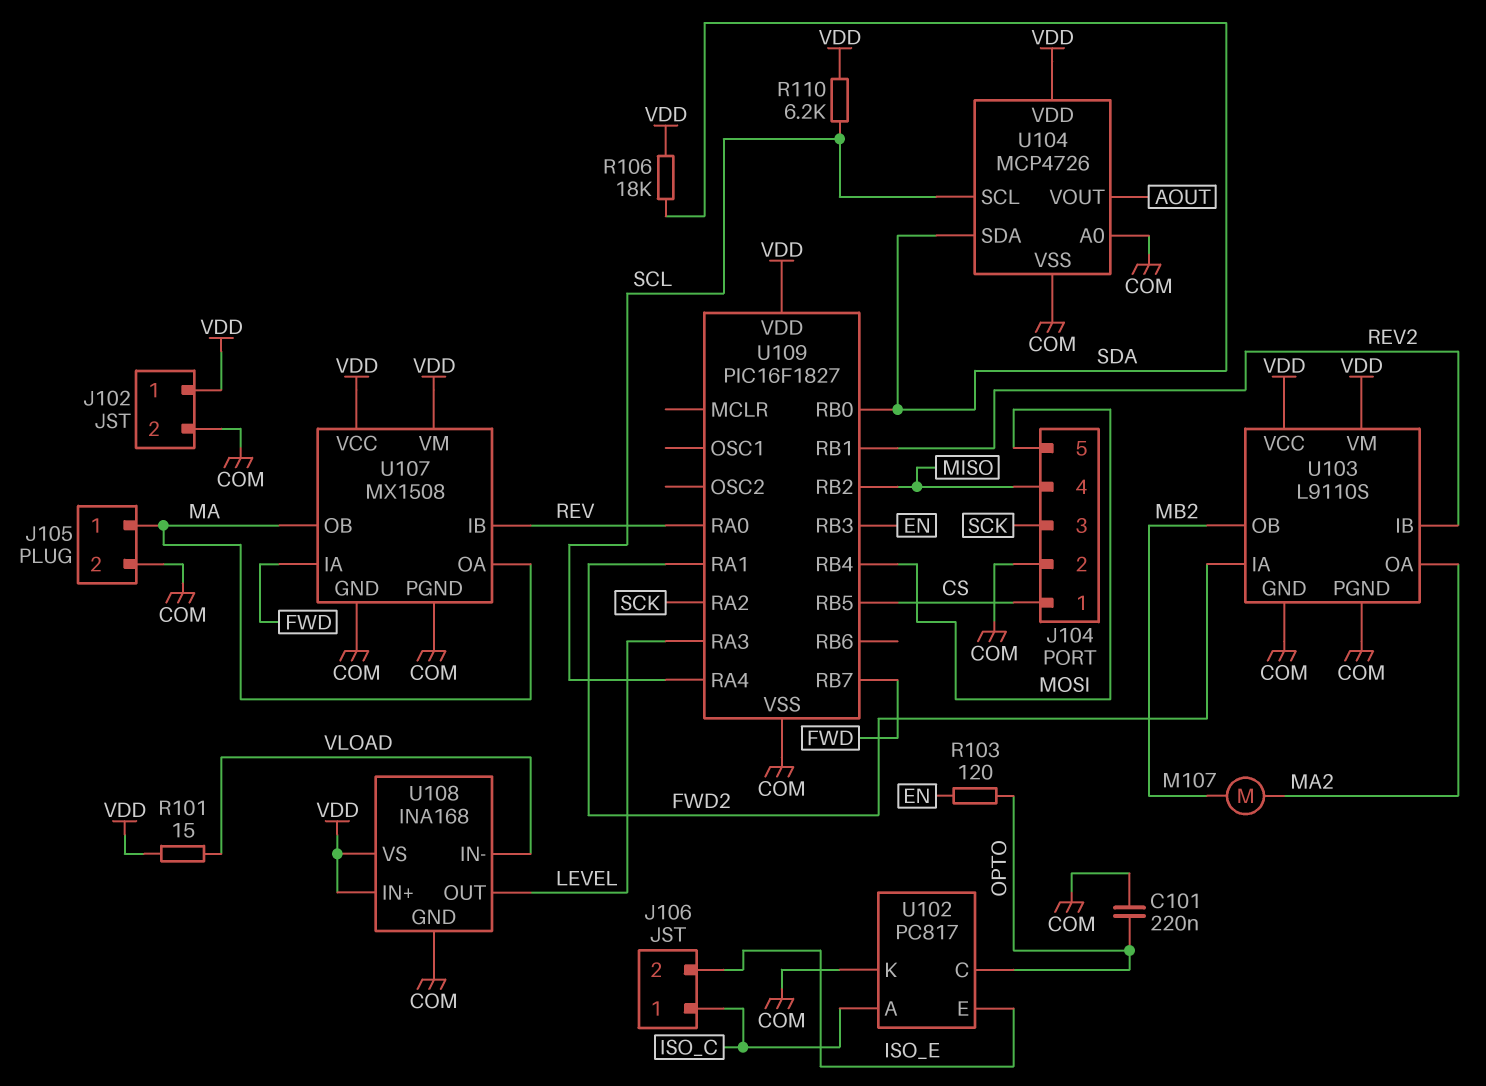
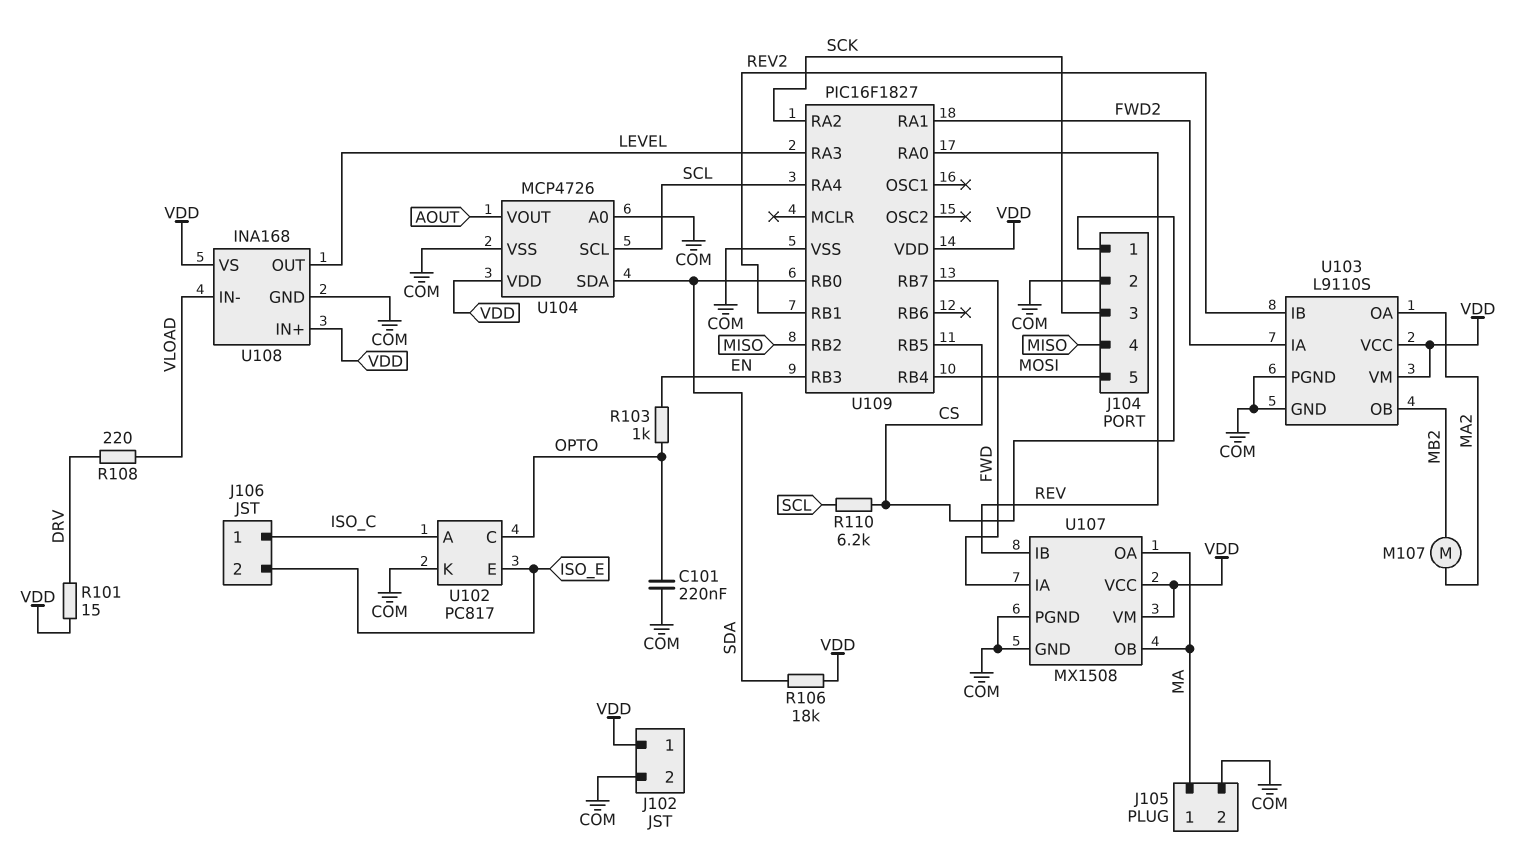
R101: 15 (VDD, VLOAD) -> 15 (DRV, VDD)
R103: 120 (EN, OPTO) -> 1k (EN, OPTO)
R108: none -> 220 (DRV, VLOAD)
R110: 6.2k (SCL, VDD) -> 6.2k (CS, SCL)

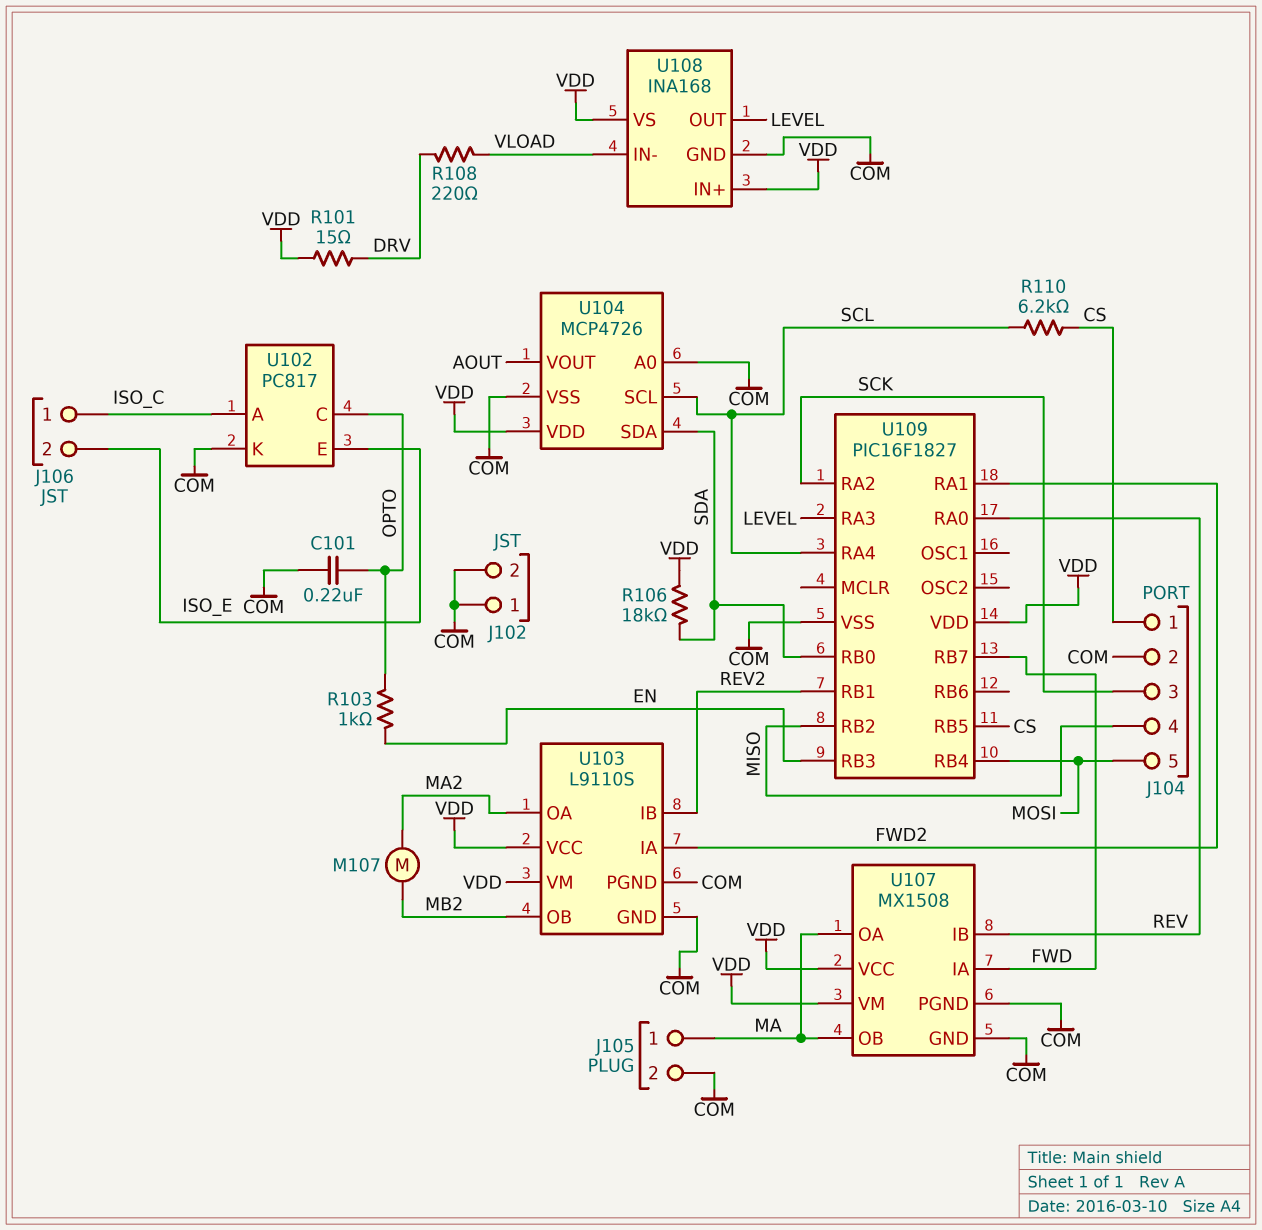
J102 pin 1: VDD -> COM

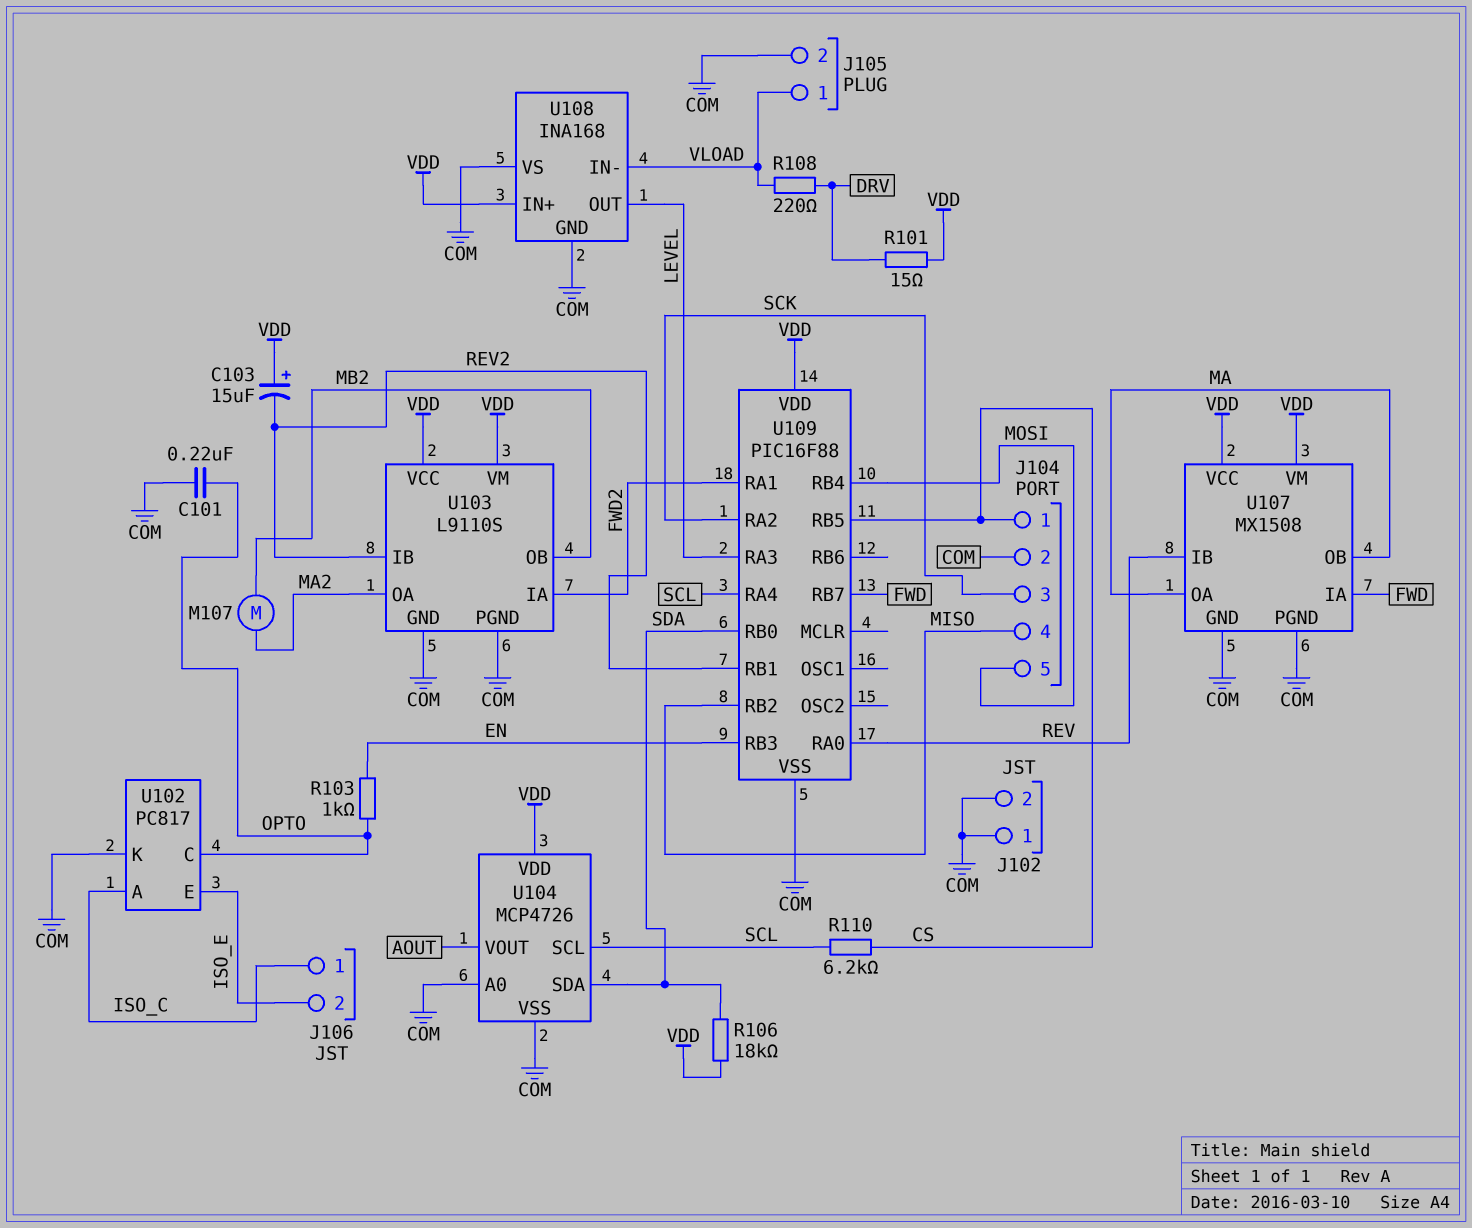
C103: none -> 15uF (plus VDD, minus REV2)
J105 pin 1: MA -> VLOAD
U108 pin VS: VDD -> COM
U109: PIC16F1827 -> PIC16F88

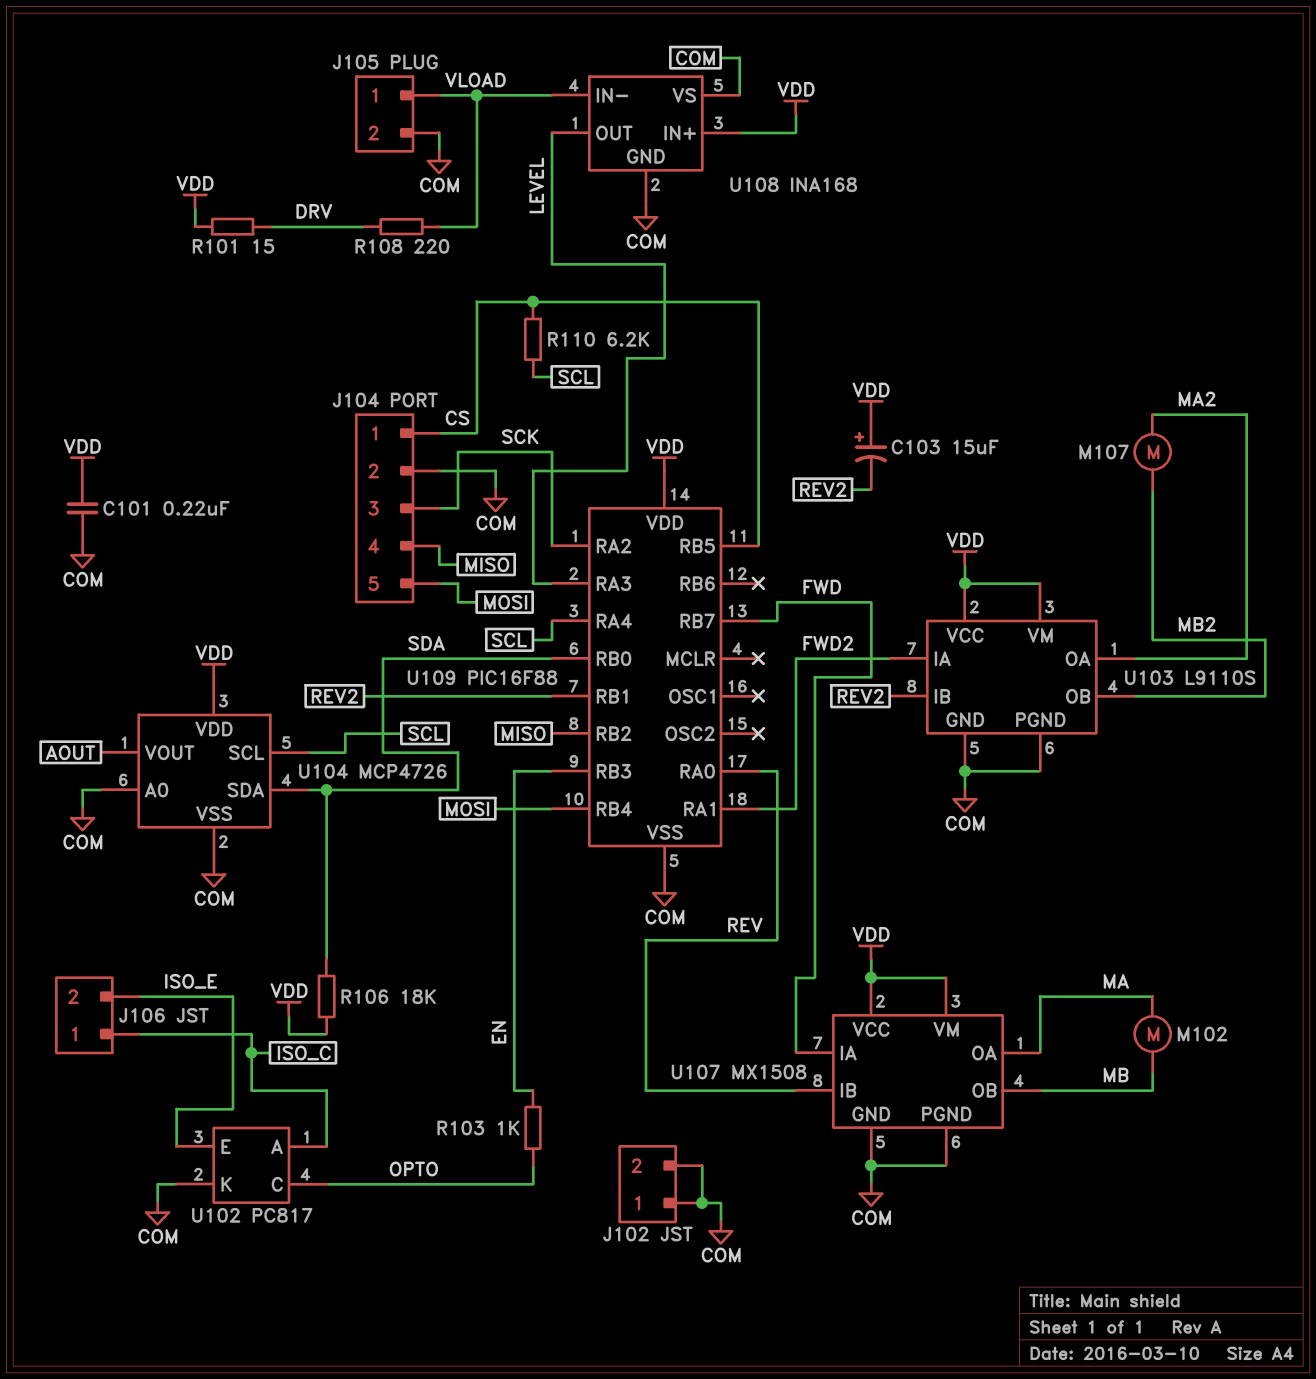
C101: 220nF (COM, OPTO) -> 220nF (COM, VDD)
M102: none -> motor (MA, MB)
U107 pin OB: MA -> MB

